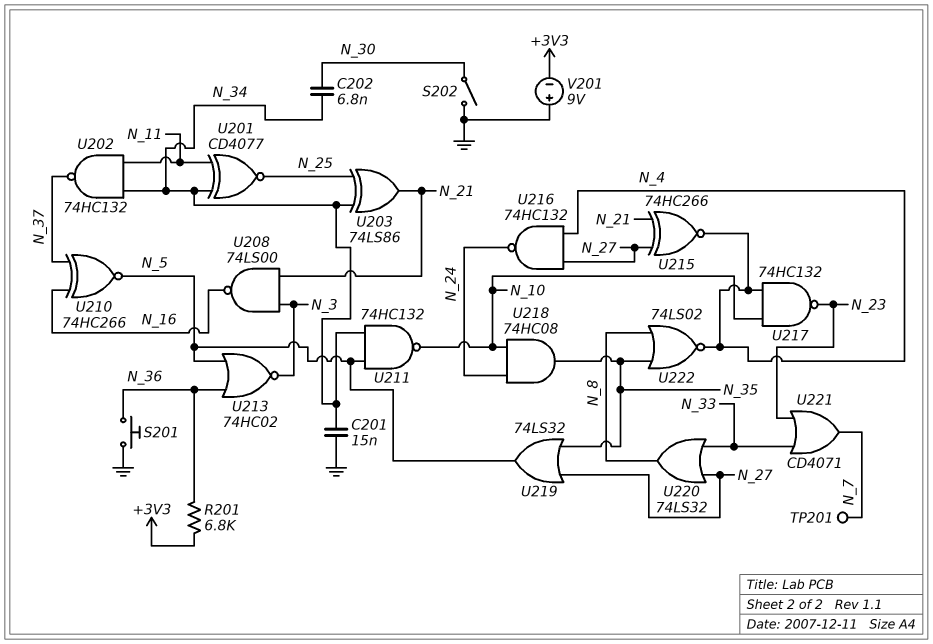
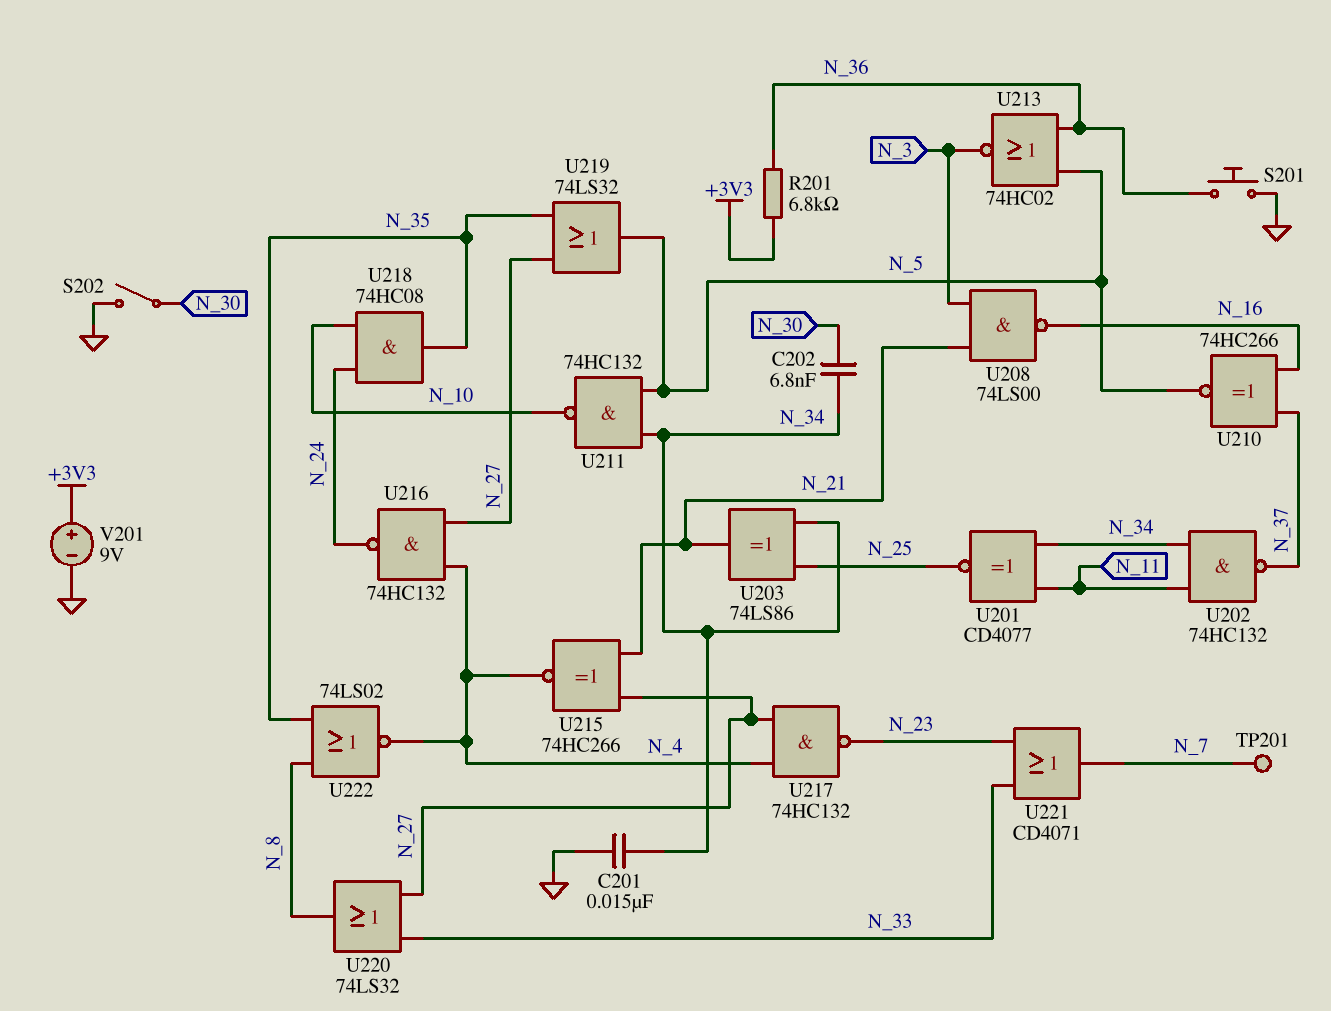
U217: NAND 74HC132 (in N_4, in N_10, out N_23) -> NAND 74HC132 (in N_4, in N_27, out N_23)
V201: 9V (plus GND, minus +3V3) -> 9V (plus +3V3, minus GND)

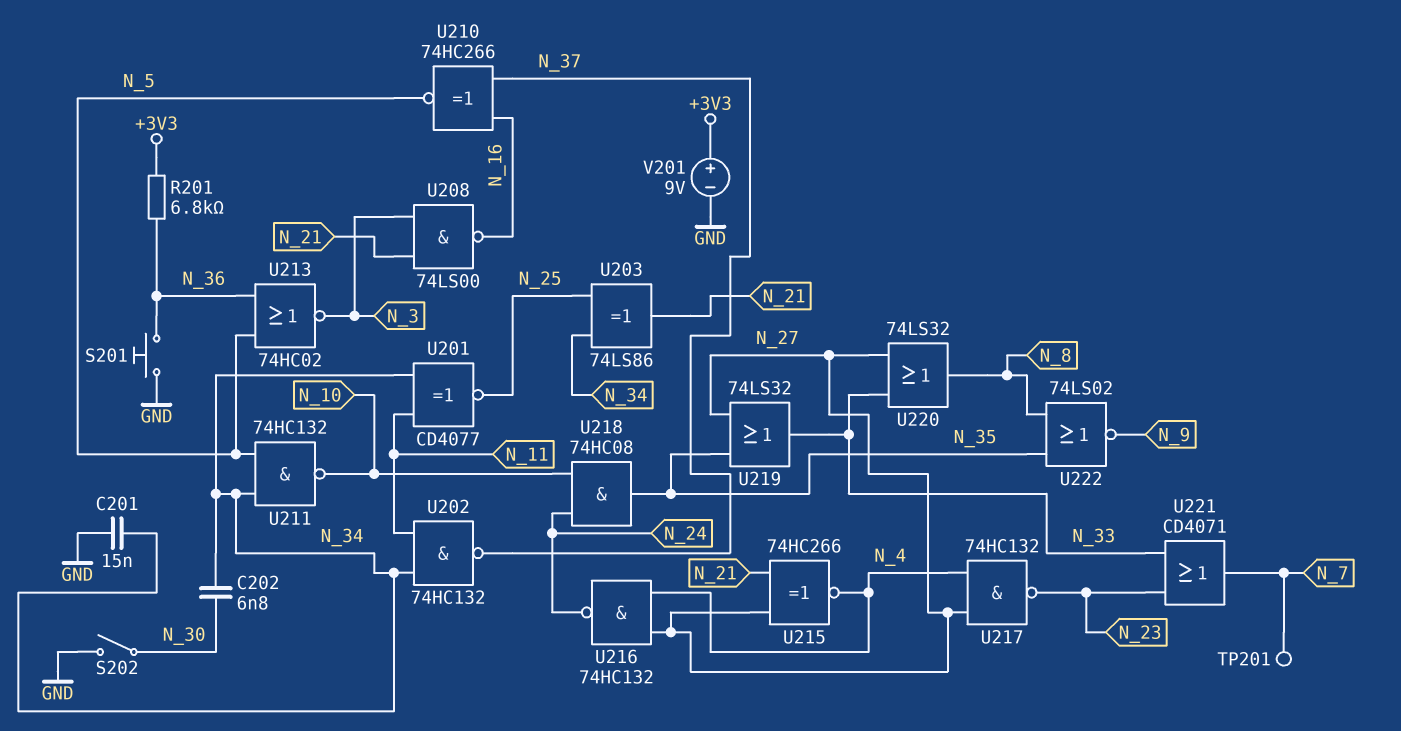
U219: OR 74LS32 (in N_27, in N_35, out N_5) -> OR 74LS32 (in N_27, in N_35, out N_33)
U222: NOR 74LS02 (in N_8, in N_35, out N_4) -> NOR 74LS02 (in N_8, in N_35, out N_9)

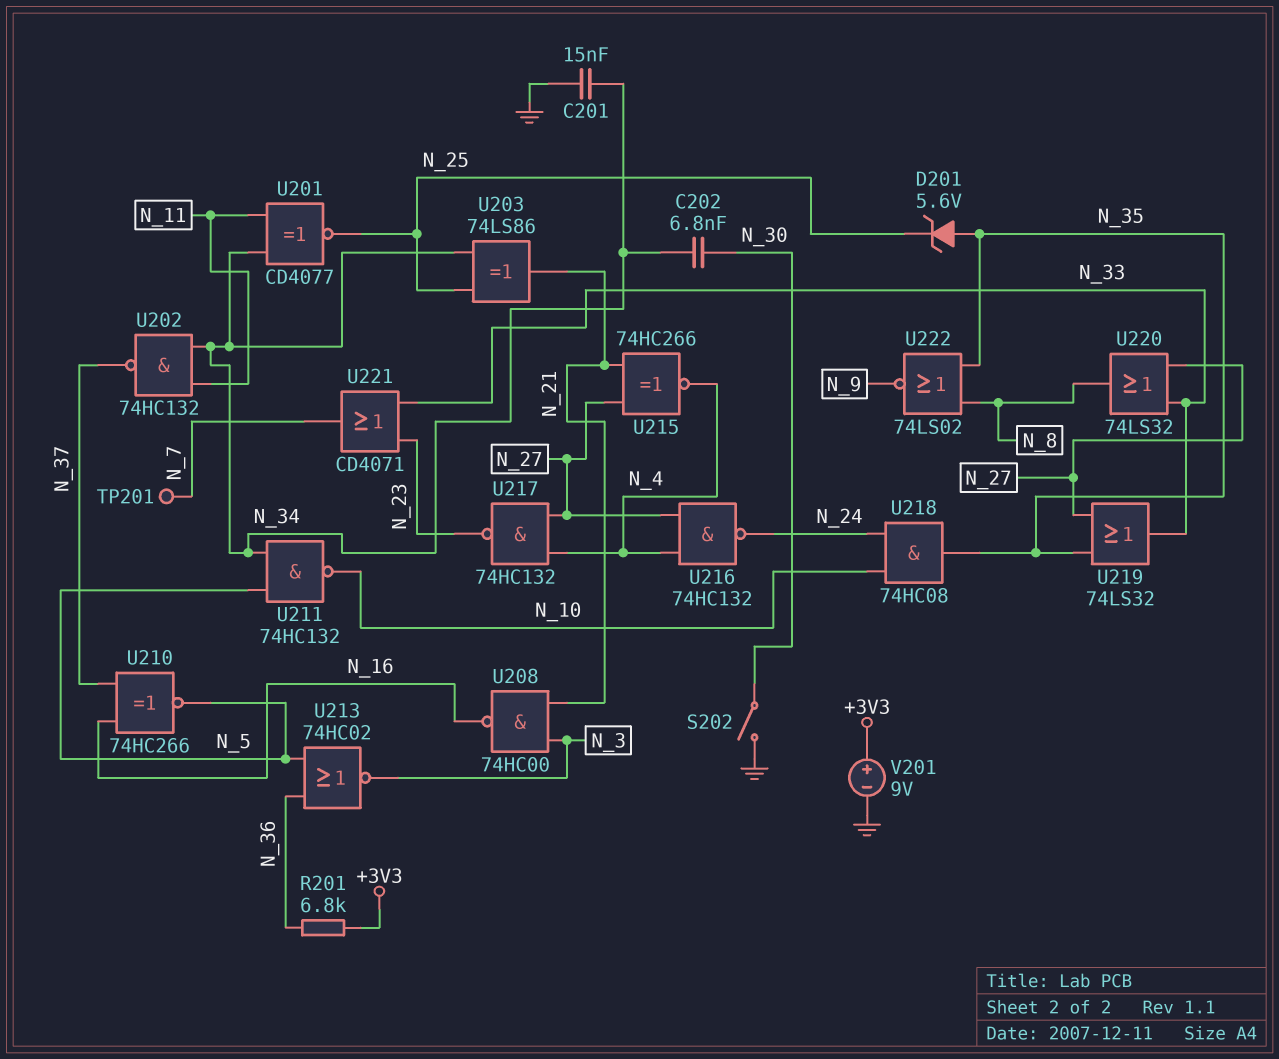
D201: none -> zener 5.6V (A N_35, K N_25)
S201: button (GND, N_36) -> none
U208: NAND 74LS00 (in N_3, in N_21, out N_16) -> NAND 74HC00 (in N_3, in N_21, out N_16)

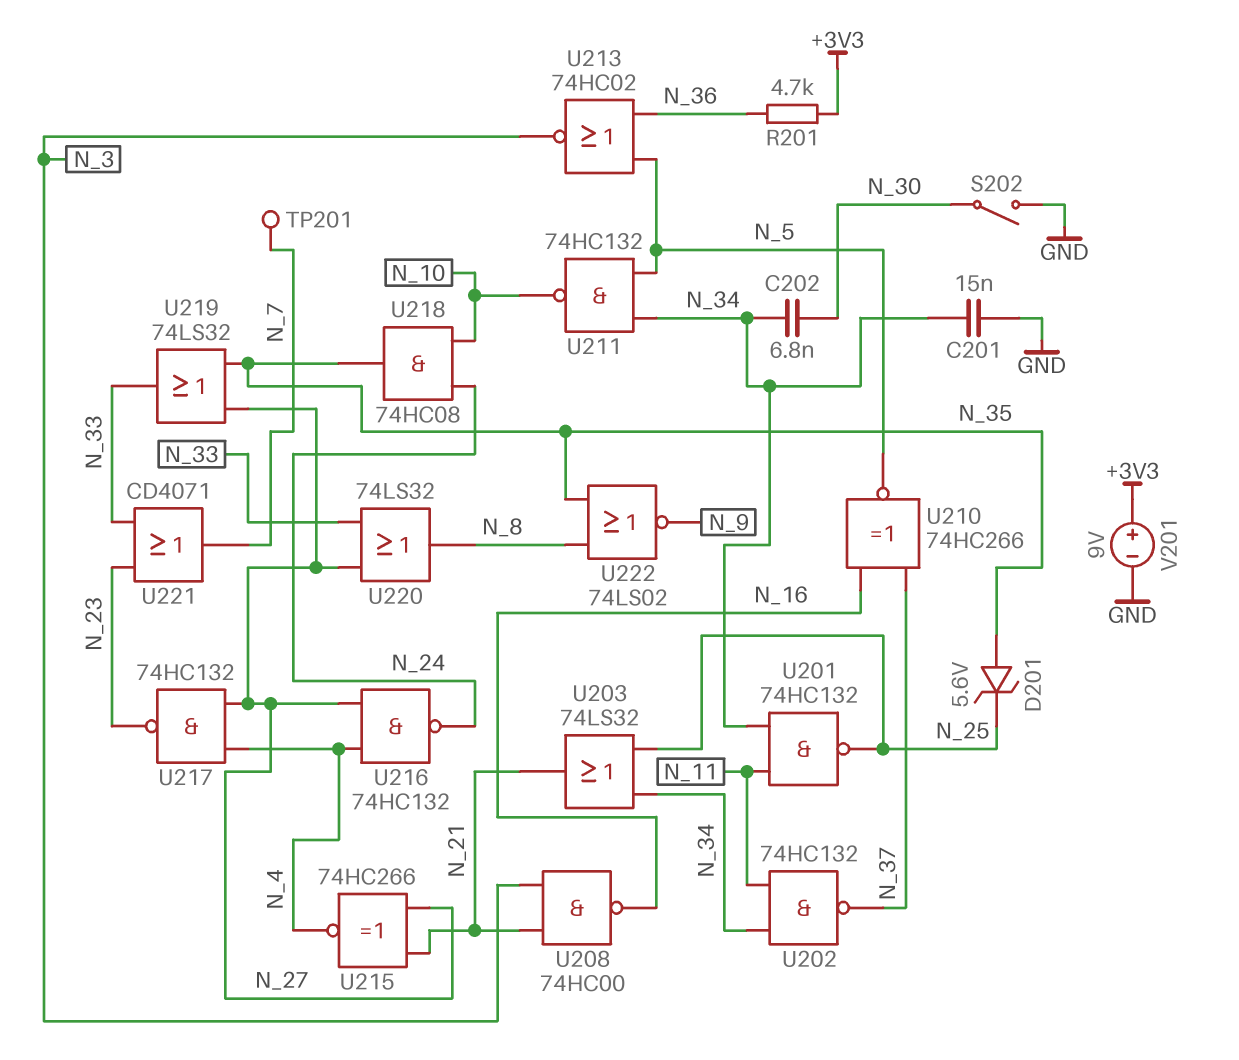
R201: 6.8k (+3V3, N_36) -> 4.7k (+3V3, N_36)
U201: XNOR CD4077 (in N_11, in N_34, out N_25) -> NAND 74HC132 (in N_11, in N_34, out N_25)
U203: XOR 74LS86 (in N_25, in N_34, out N_21) -> OR 74LS32 (in N_25, in N_34, out N_21)

